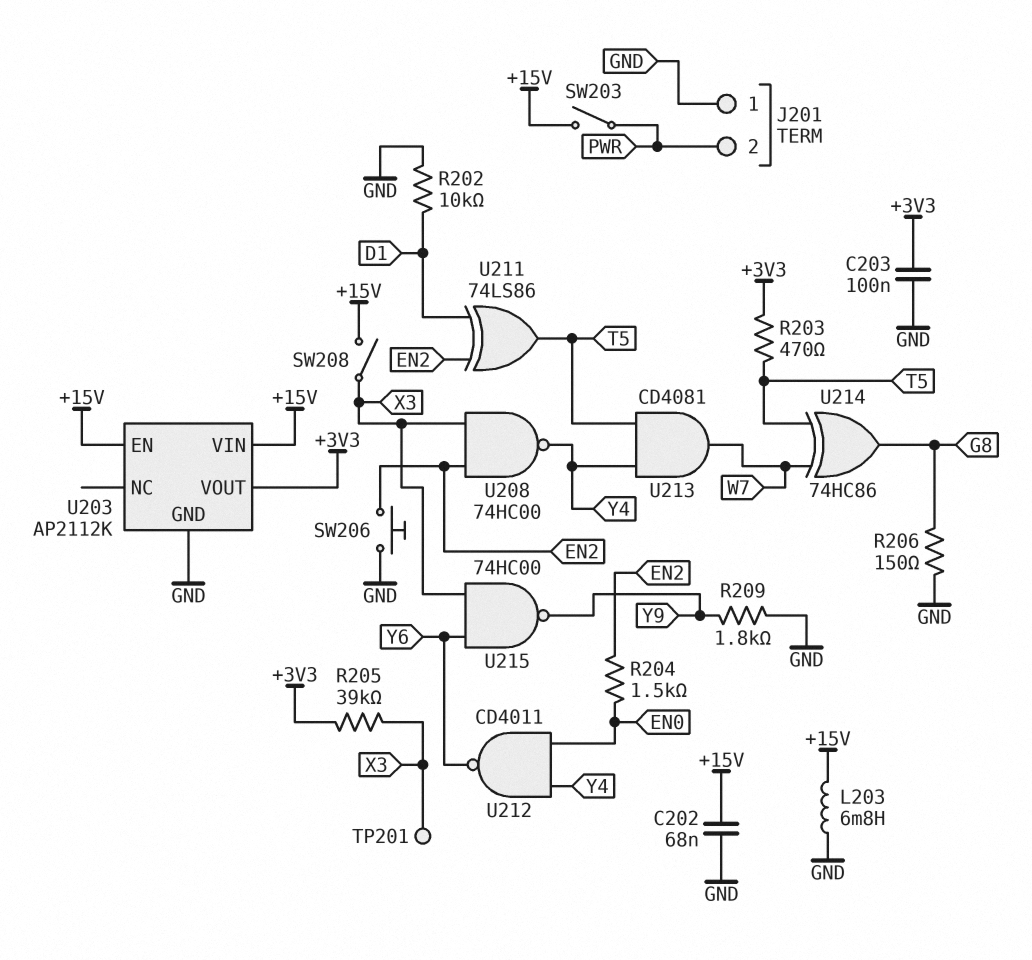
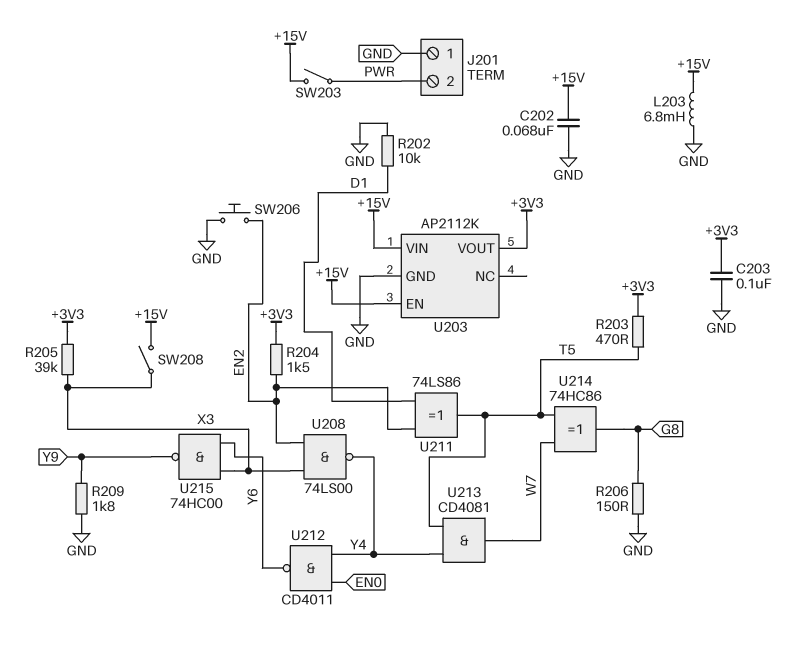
R204: 1.5k (EN0, EN2) -> 1.5k (+3V3, EN2)
TP201: test point (X3) -> none
U208: NAND 74HC00 (in EN2, in X3, out Y4) -> NAND 74LS00 (in EN2, in X3, out Y4)

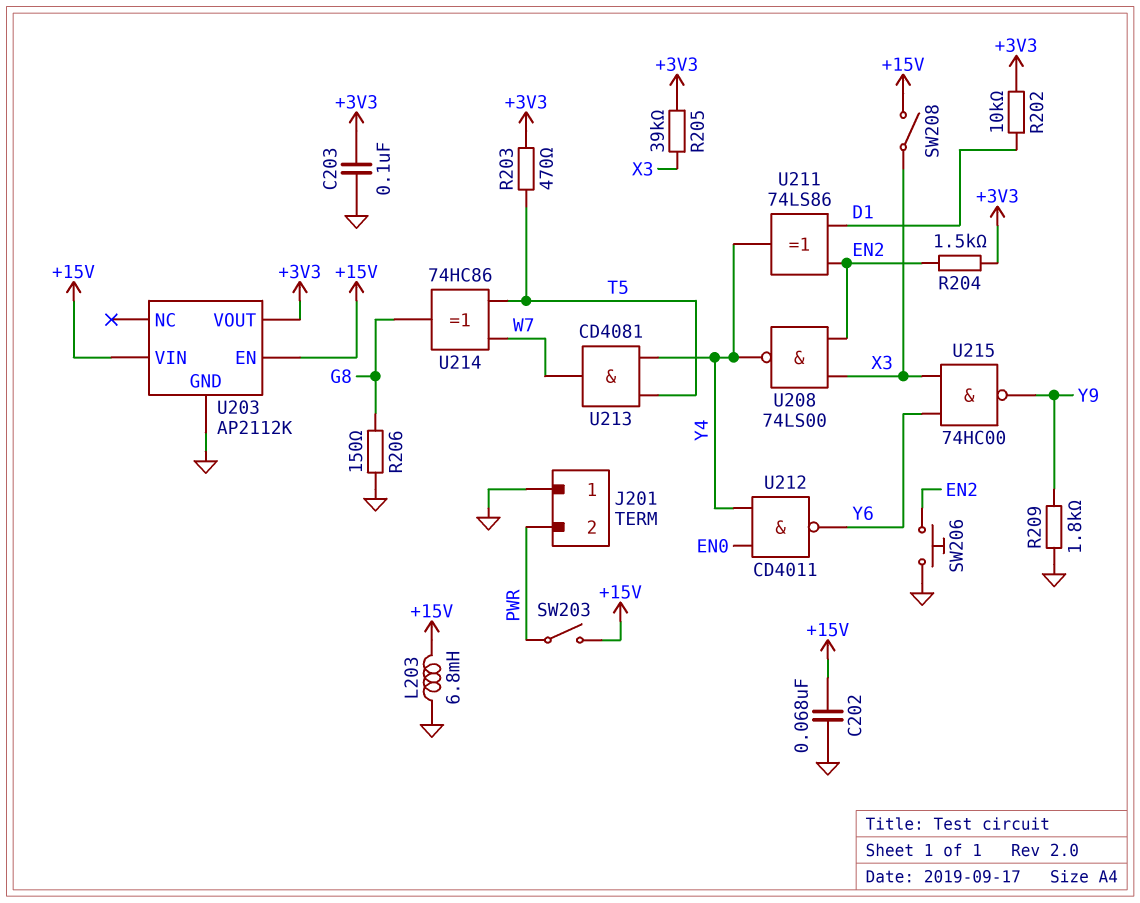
R202: 10k (D1, GND) -> 10k (+3V3, D1)
U211: XOR 74LS86 (in D1, in EN2, out T5) -> XOR 74LS86 (in D1, in EN2, out Y4)

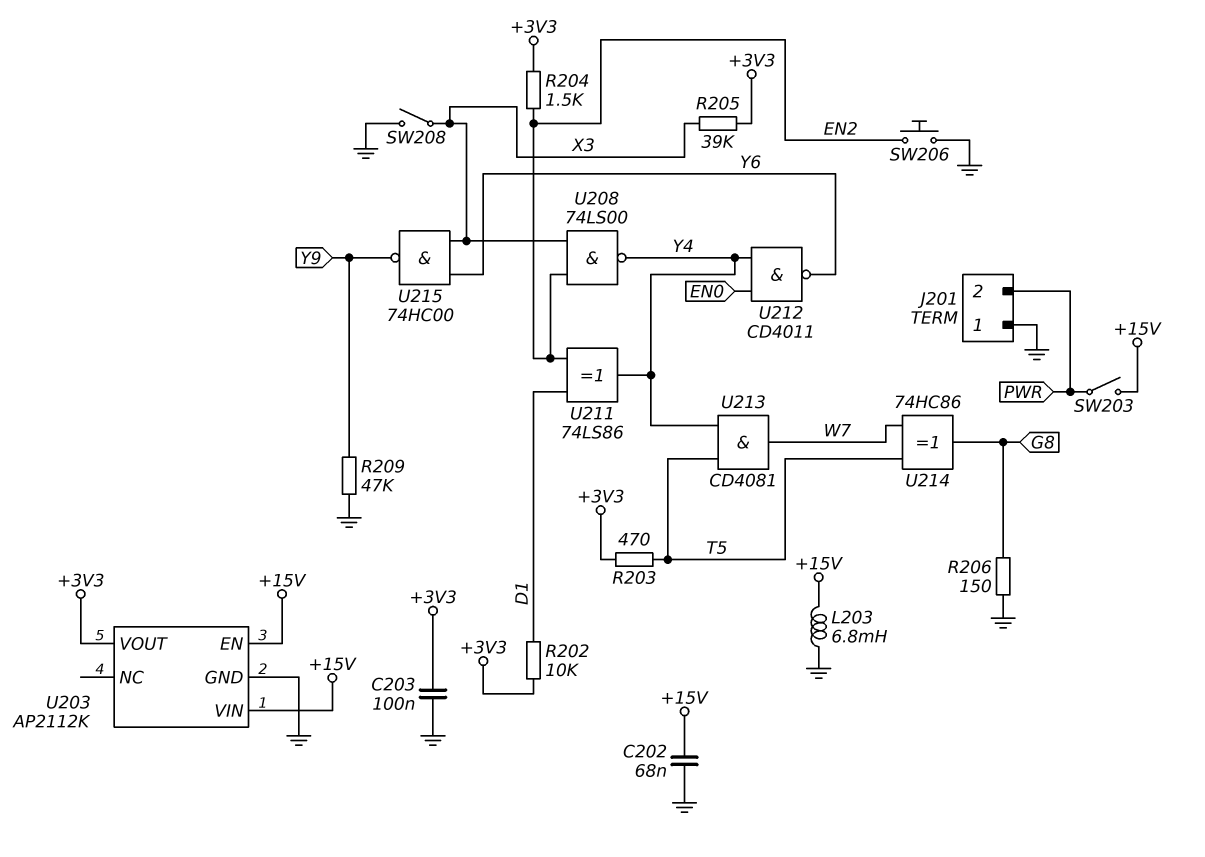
R209: 1.8k (GND, Y9) -> 47k (GND, Y9)
SW208: switch (+15V, X3) -> switch (GND, X3)

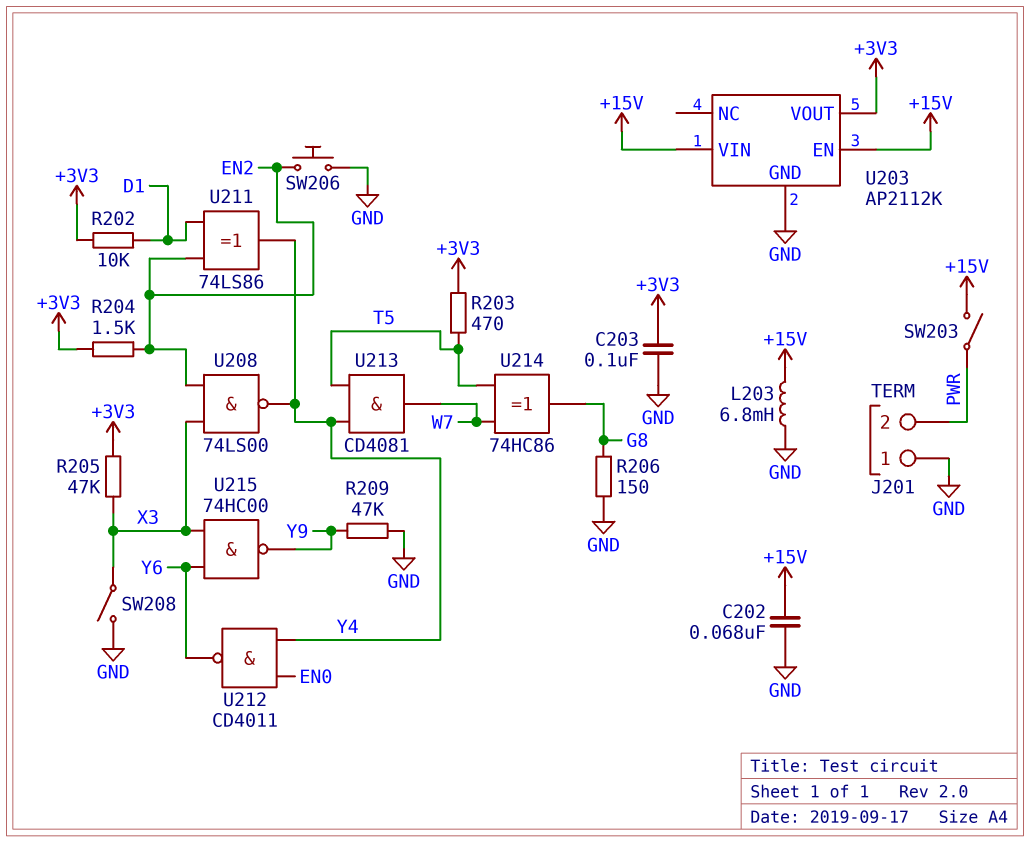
R205: 39k (+3V3, X3) -> 47k (+3V3, X3)

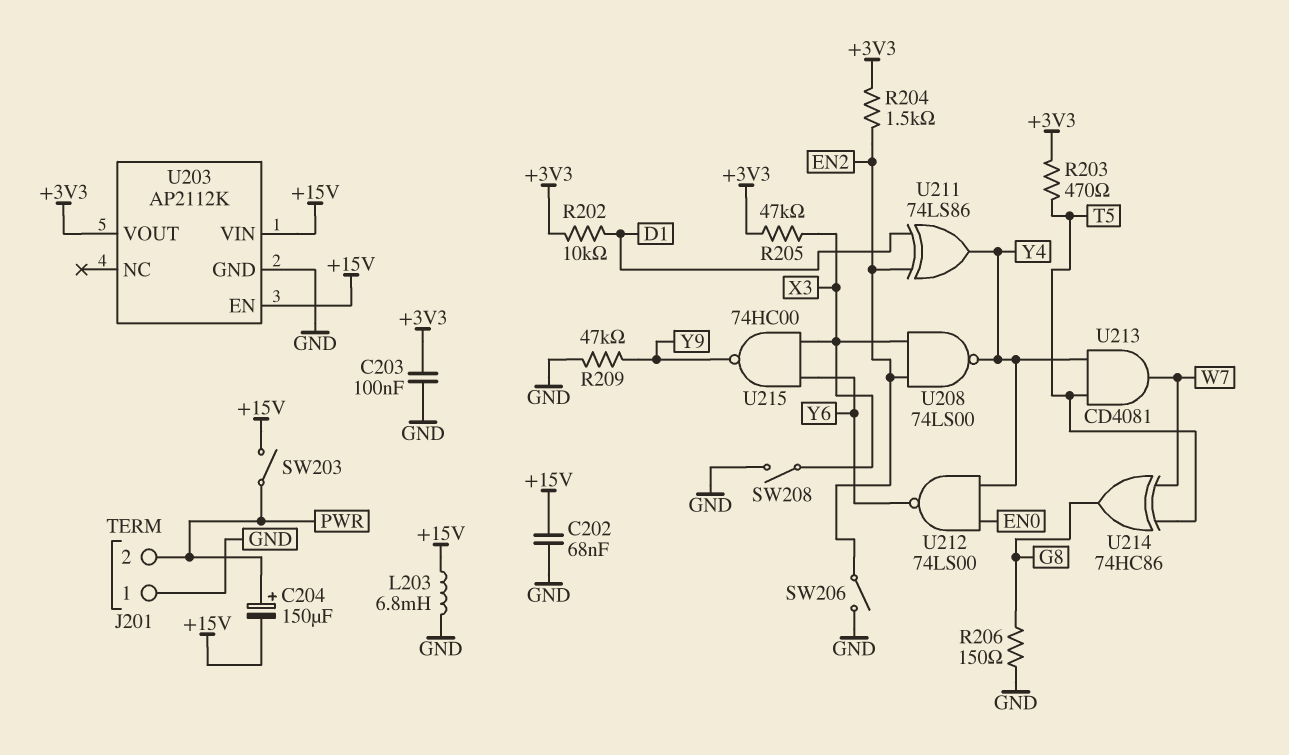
C204: none -> 150uF (plus PWR, minus +15V)
SW206: button (EN2, GND) -> switch (EN2, GND)
U212: NAND CD4011 (in EN0, in Y4, out Y6) -> NAND 74LS00 (in EN0, in Y4, out Y6)

